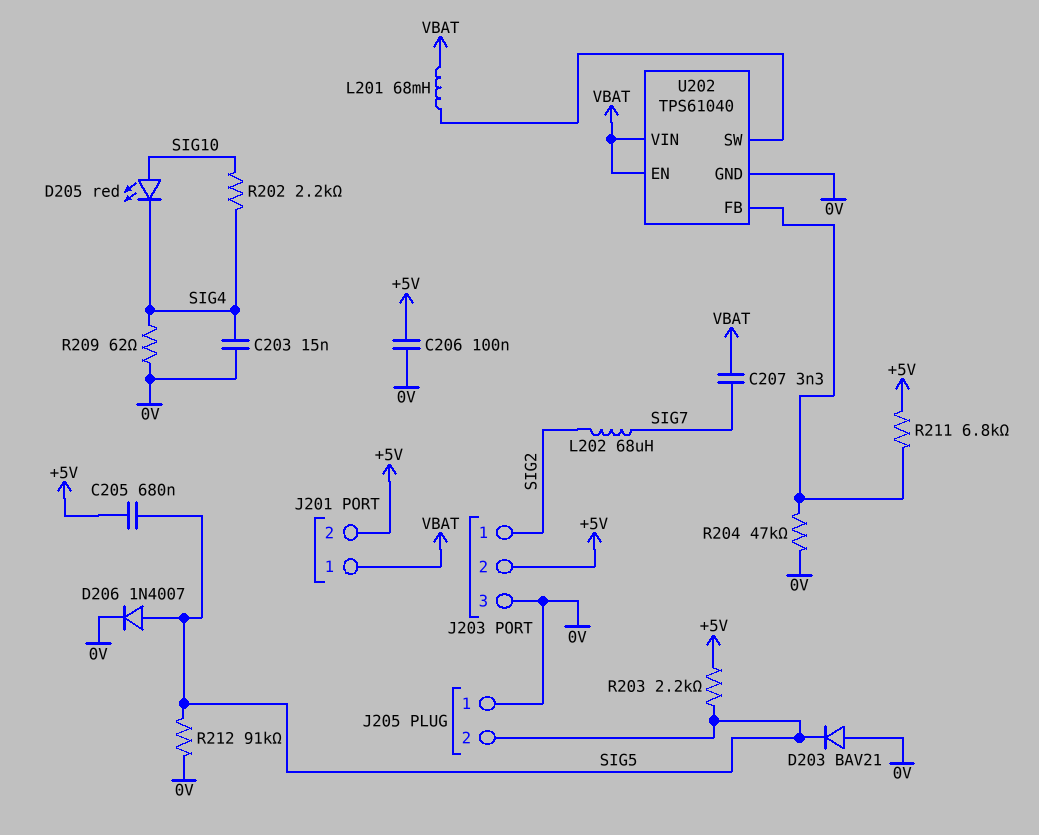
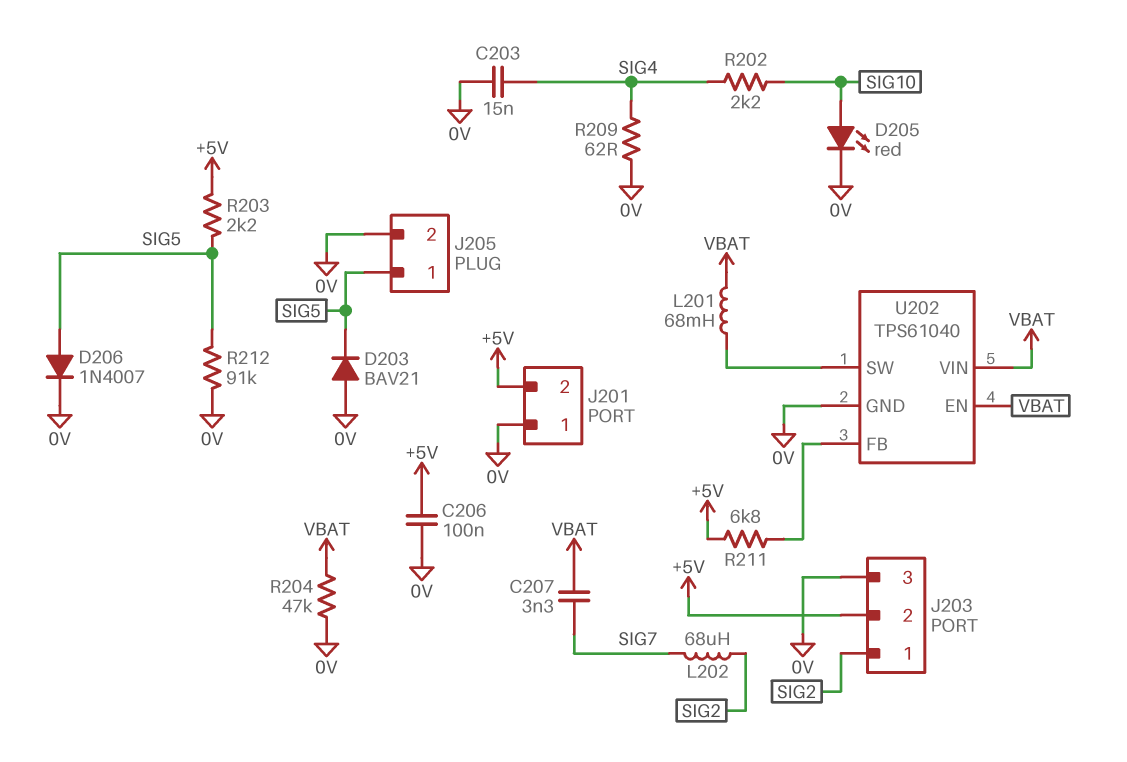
C205: 680nF (+5V, SIG5) -> none
D205: LED red (A SIG10, K SIG4) -> LED red (A SIG10, K 0V)
J201 pin 1: VBAT -> 0V
J205 pin 1: 0V -> SIG5
J205 pin 2: SIG5 -> 0V
R204: 47k (0V, U202/FB) -> 47k (0V, VBAT)

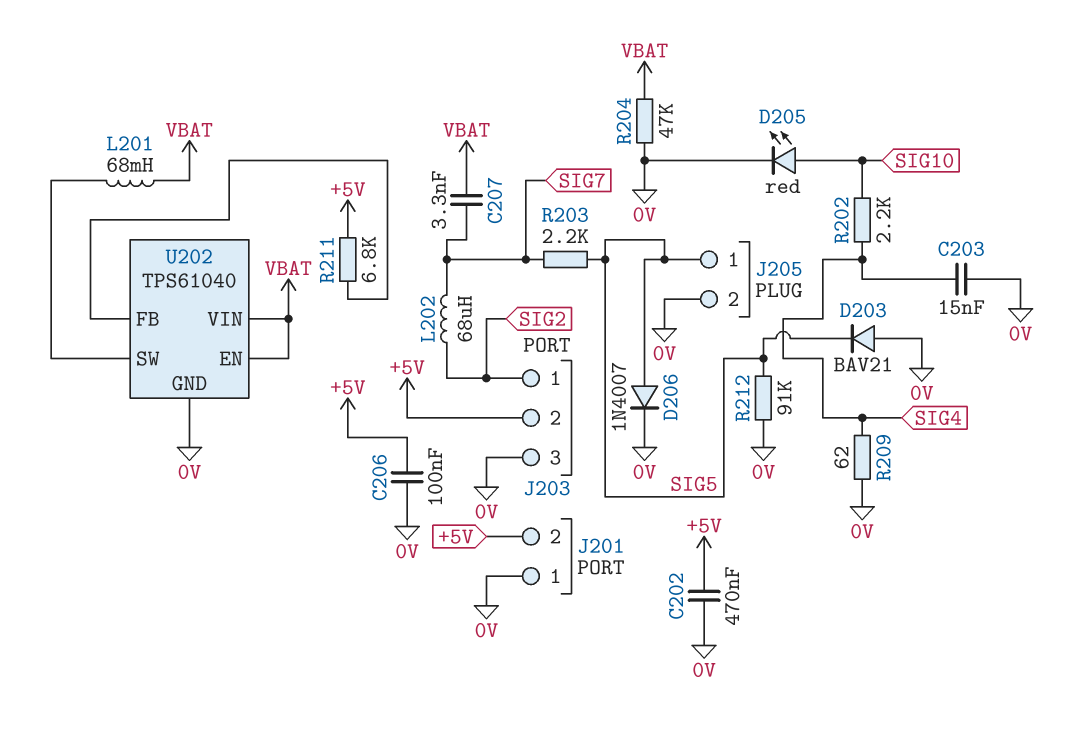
C202: none -> 470nF (+5V, 0V)
R203: 2.2k (+5V, SIG5) -> 2.2k (SIG5, SIG7)

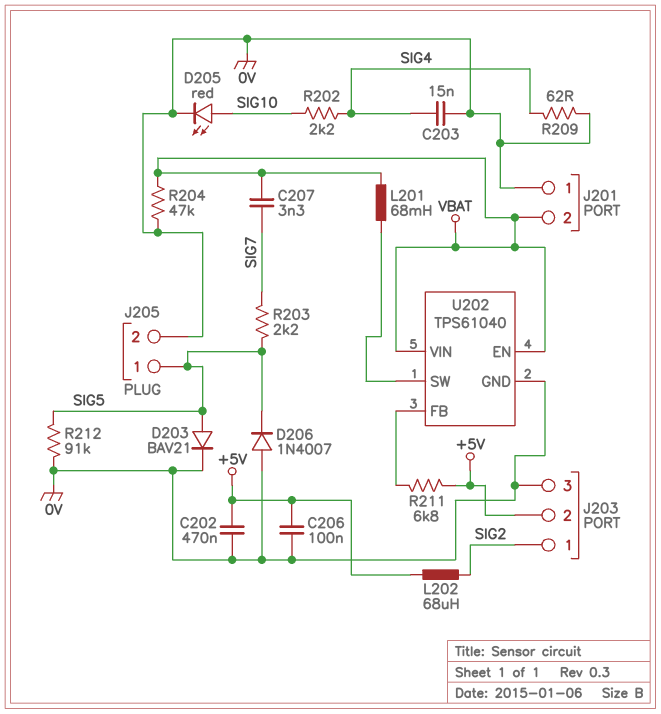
D203: diode BAV21 (A 0V, K SIG5) -> diode BAV21 (A SIG5, K 0V)
D206: diode 1N4007 (A SIG5, K 0V) -> diode 1N4007 (A 0V, K SIG5)
J201 pin 2: +5V -> VBAT
L202: 68uH (SIG2, SIG7) -> 68uH (+5V, SIG2)

